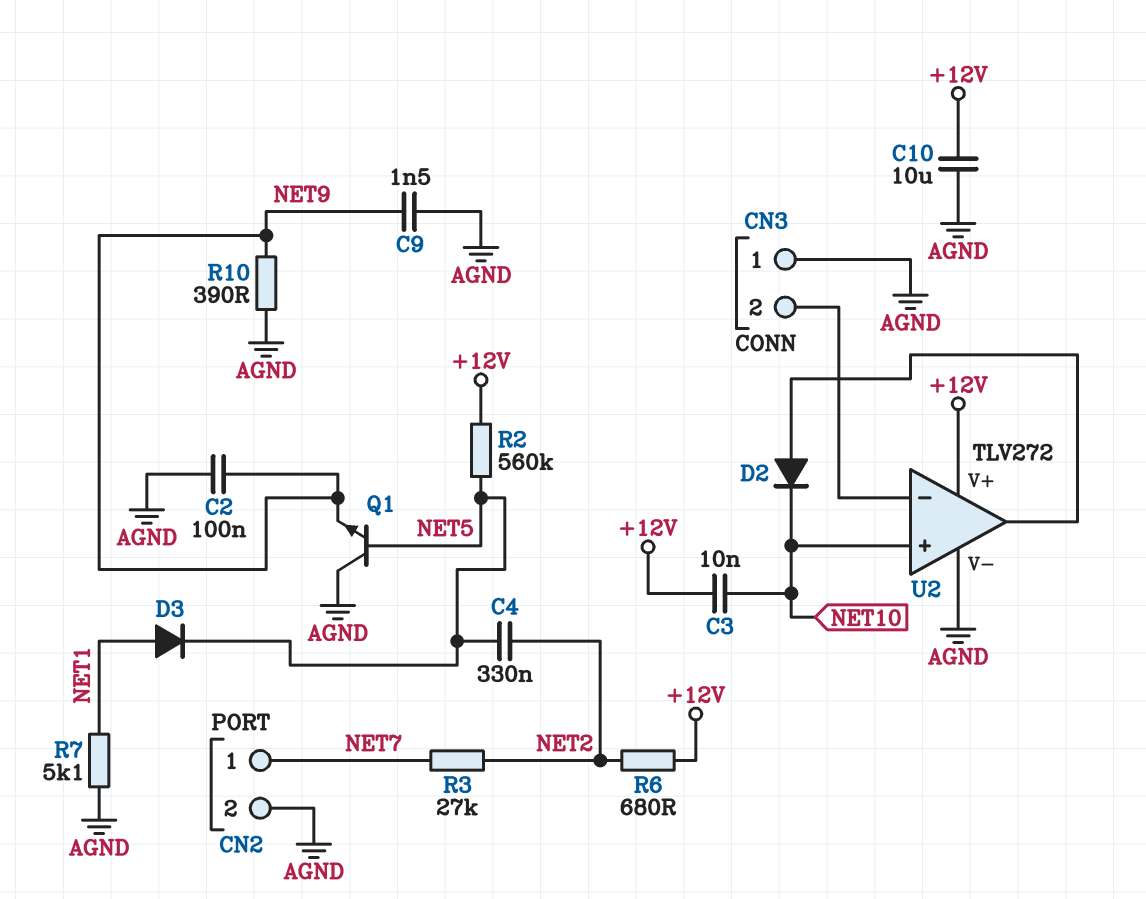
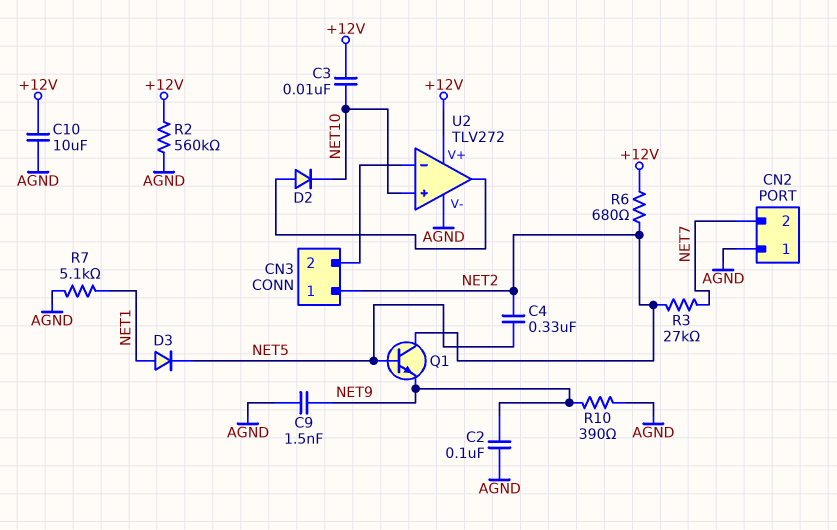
CN2 pin 1: NET7 -> AGND
CN2 pin 2: AGND -> NET7
CN3 pin 1: AGND -> NET2
Q1: NPN (B NET5, C AGND, E NET9) -> NPN (B NET5, C NET2, E NET9)
R2: 560k (+12V, NET5) -> 560k (+12V, AGND)

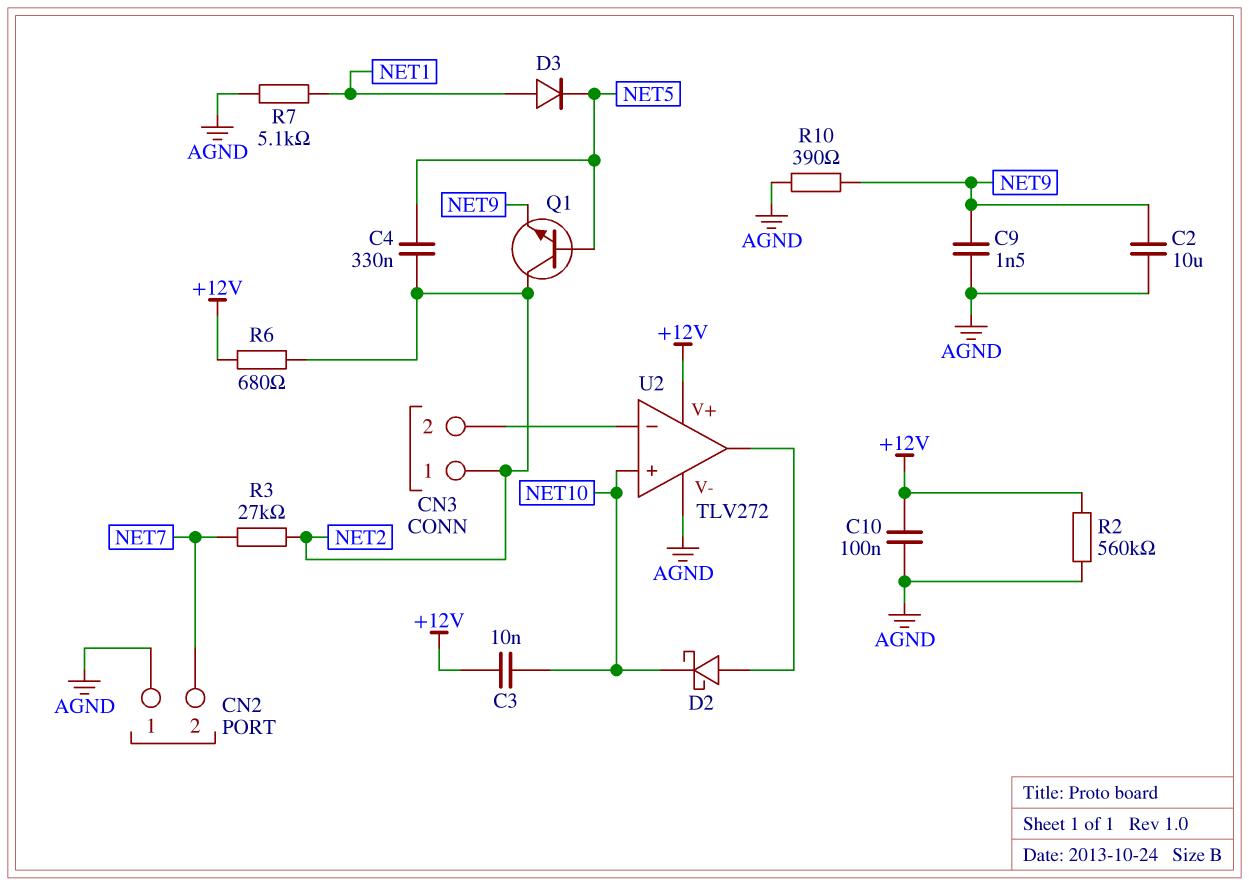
C2: 100nF (AGND, NET9) -> 10uF (AGND, NET9)
C10: 10uF (+12V, AGND) -> 100nF (+12V, AGND)
D2: diode (A U2/out, K NET10) -> schottky (A U2/out, K NET10)

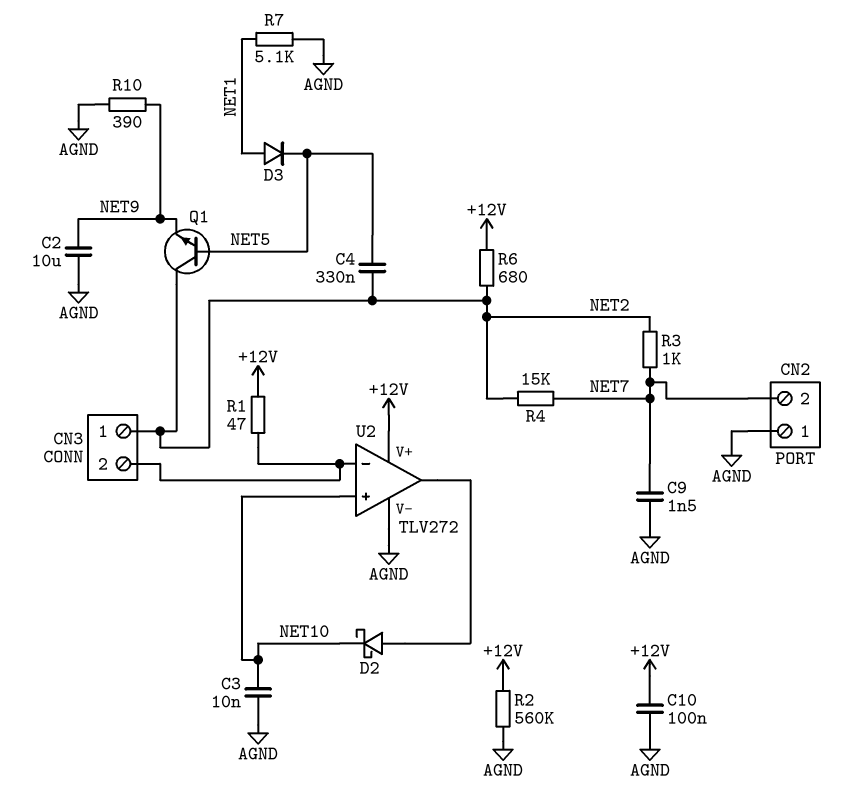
C3: 10nF (+12V, NET10) -> 10nF (AGND, NET10)
C9: 1.5nF (AGND, NET9) -> 1.5nF (AGND, NET7)
R1: none -> 47 (+12V, CN3/2)
R3: 27k (NET2, NET7) -> 1k (NET2, NET7)
R4: none -> 15k (NET2, NET7)

